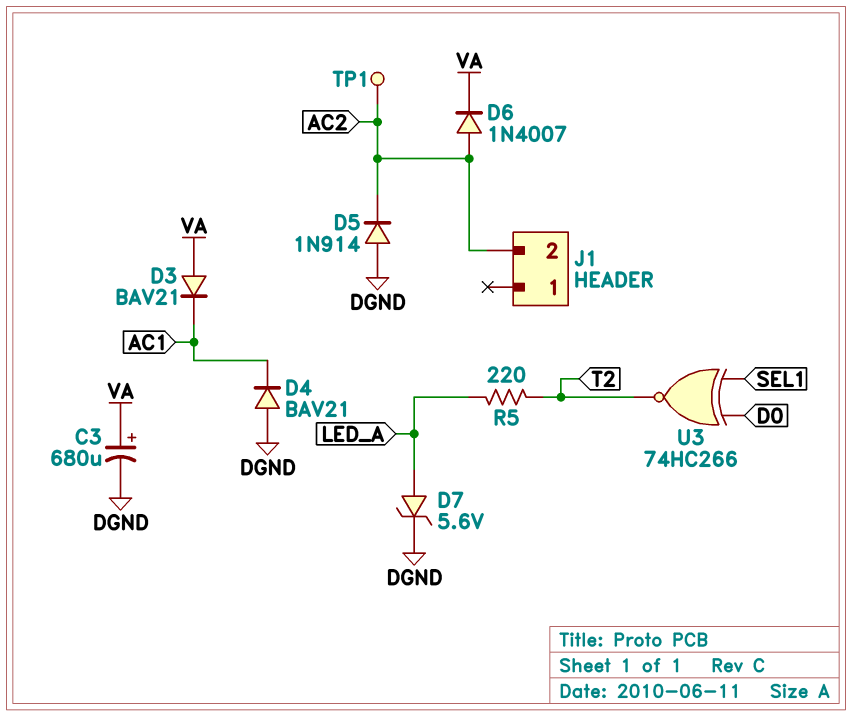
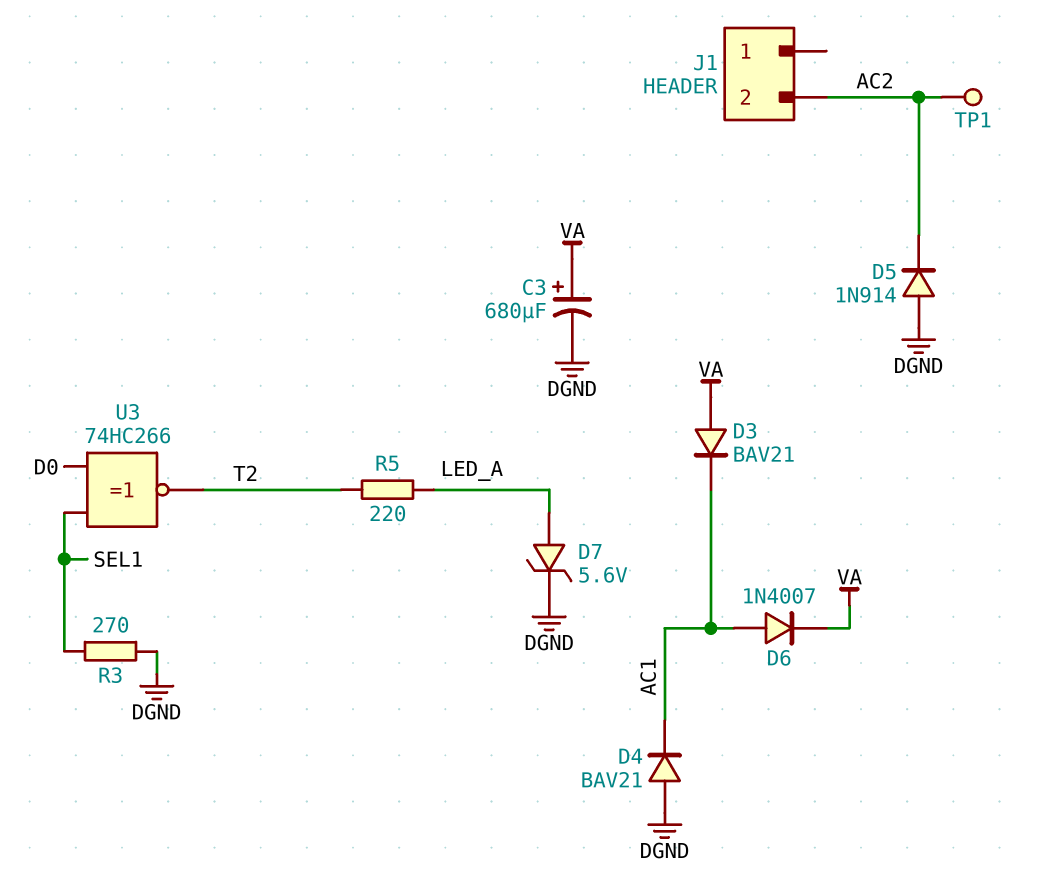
D6: diode 1N4007 (A AC2, K VA) -> diode 1N4007 (A AC1, K VA)
R3: none -> 270 (DGND, SEL1)

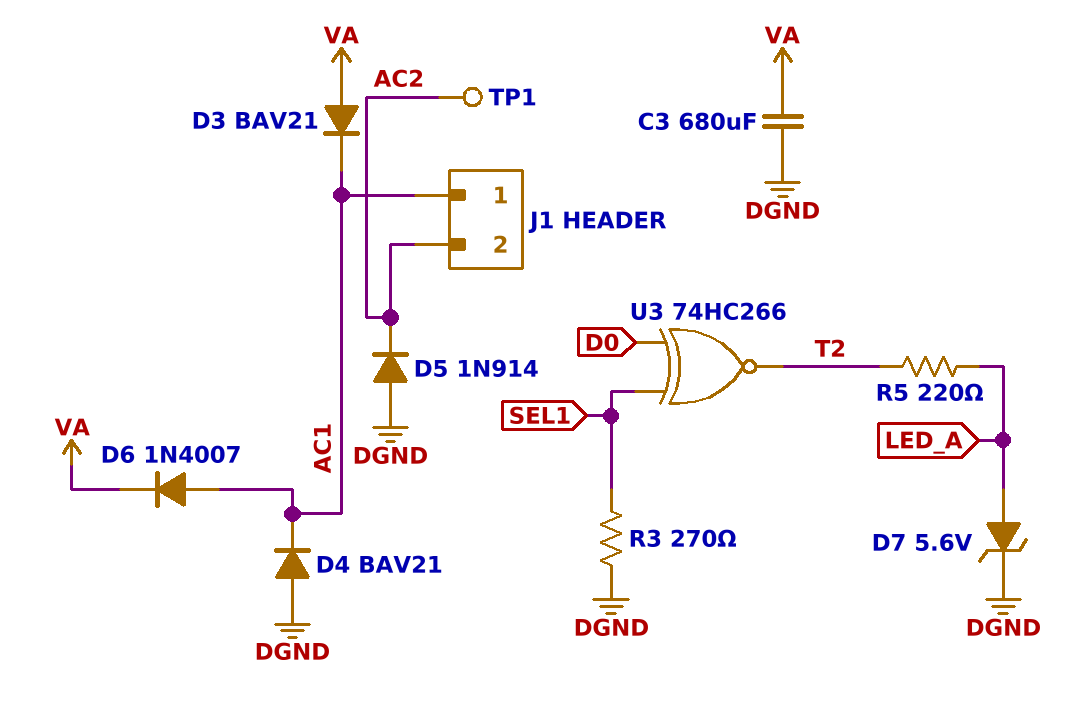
C3: 680uF (plus VA, minus DGND) -> 680uF (DGND, VA)
J1 pin 1: none -> AC1

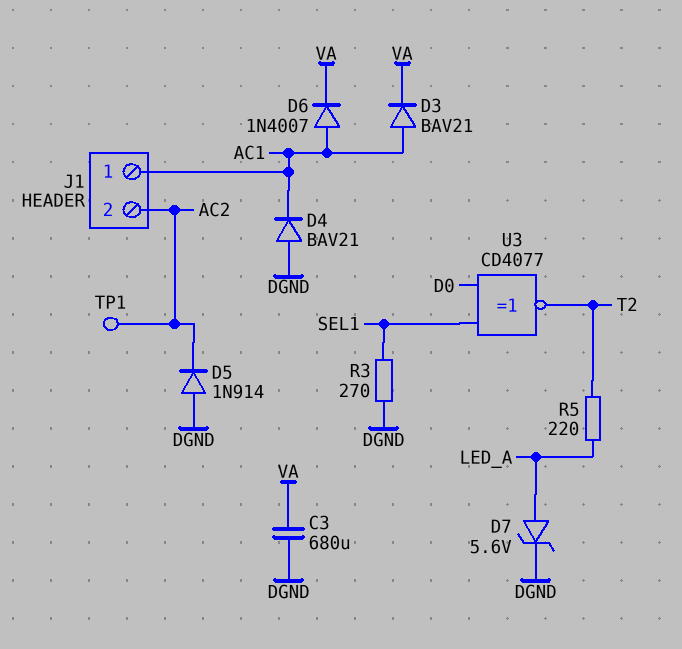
D3: diode BAV21 (A VA, K AC1) -> diode BAV21 (A AC1, K VA)
U3: XNOR 74HC266 (in D0, in SEL1, out T2) -> XNOR CD4077 (in D0, in SEL1, out T2)

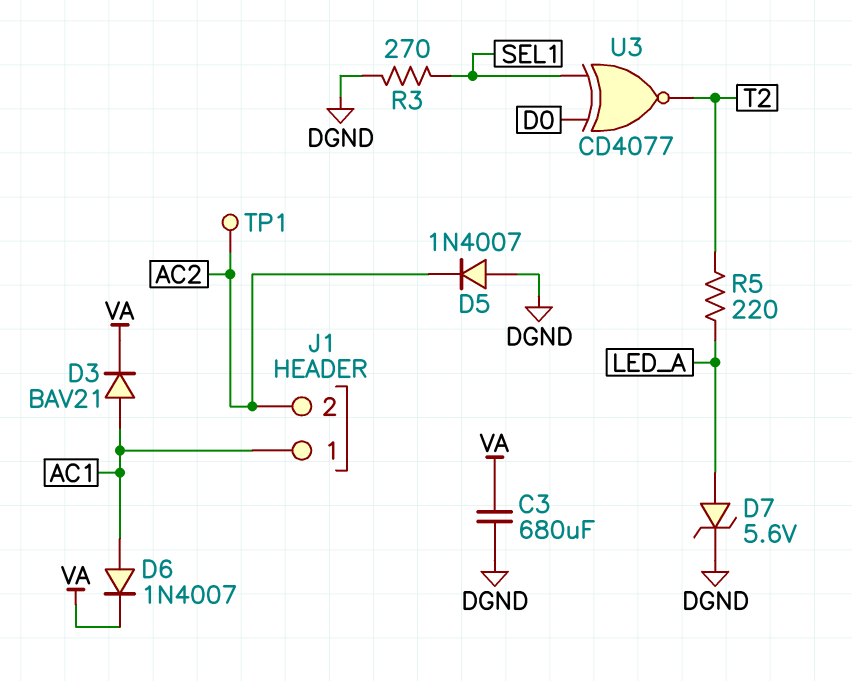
D4: diode BAV21 (A DGND, K AC1) -> none
D5: diode 1N914 (A DGND, K AC2) -> diode 1N4007 (A DGND, K AC2)

